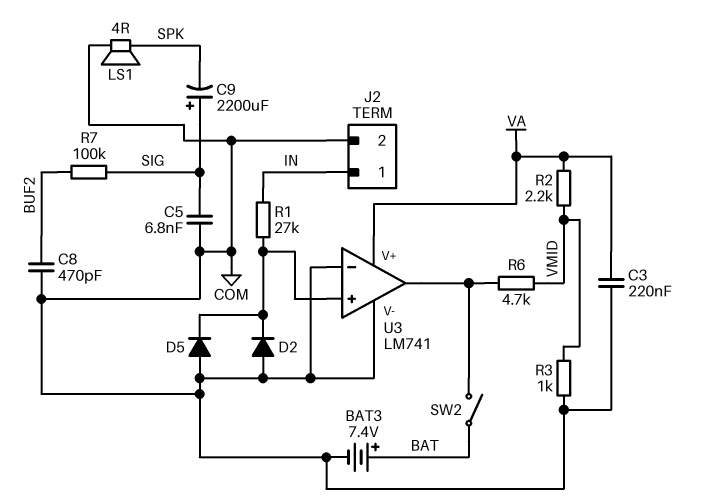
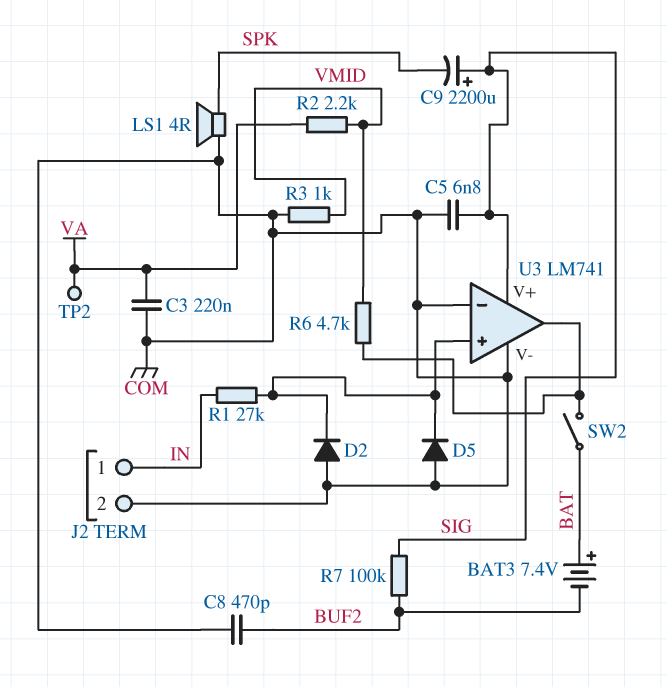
BAT3: 7.4V (plus BAT, minus COM) -> 7.4V (plus BAT, minus BUF2)
TP2: none -> test point (VA)
U3 pin V+: VA -> SIG

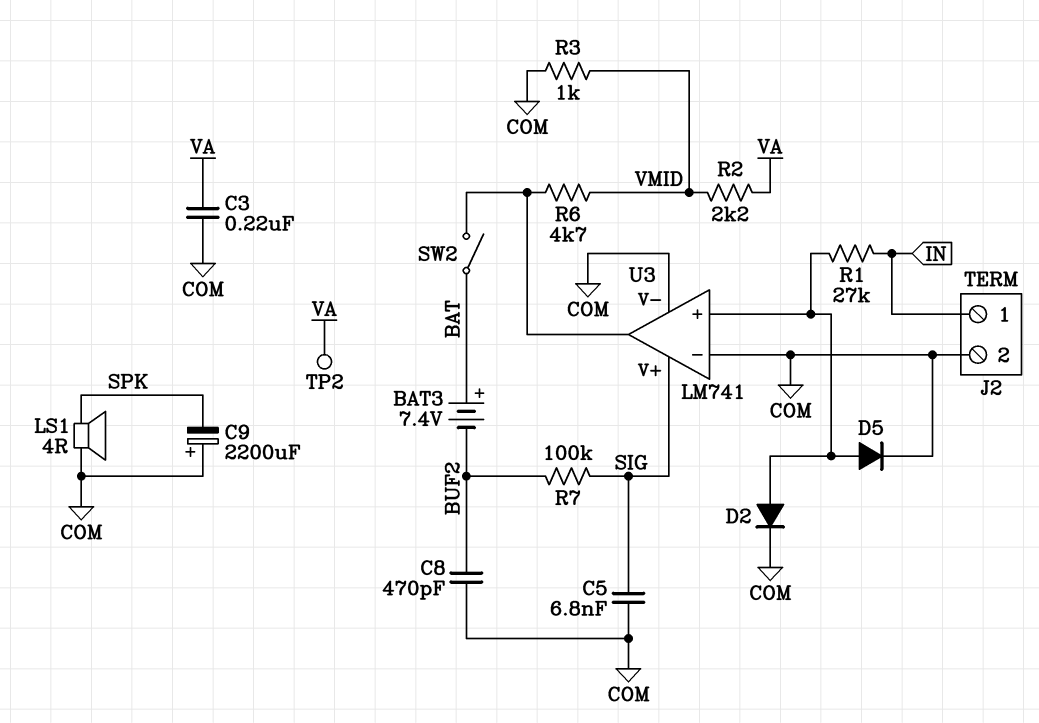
C9: 2200uF (plus SIG, minus SPK) -> 2200uF (plus COM, minus SPK)
D2: diode (A COM, K U3/in+) -> diode (A U3/in+, K COM)
D5: diode (A COM, K U3/in+) -> diode (A U3/in+, K COM)

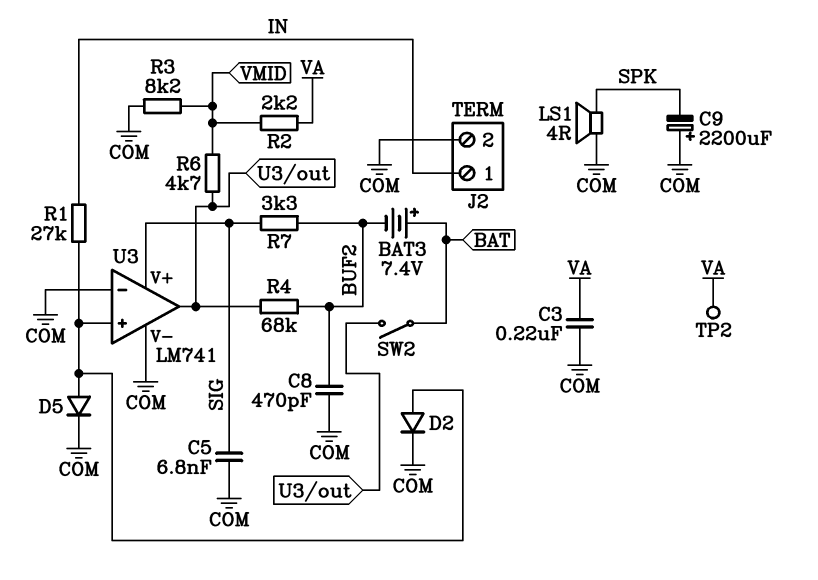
R3: 1k (COM, VMID) -> 8.2k (COM, VMID)
R4: none -> 68k (BUF2, U3/out)
R7: 100k (BUF2, SIG) -> 3.3k (BUF2, SIG)

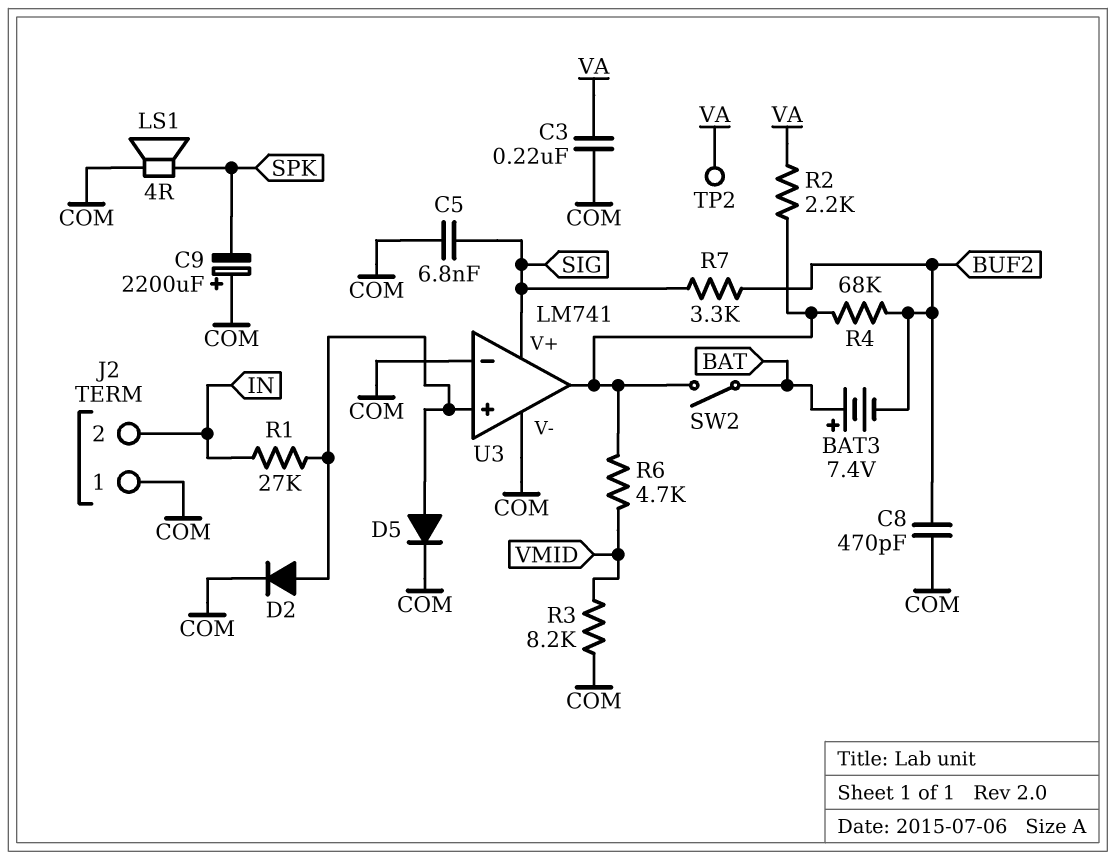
J2 pin 1: IN -> COM
J2 pin 2: COM -> IN
R2: 2.2k (VA, VMID) -> 2.2k (U3/out, VA)

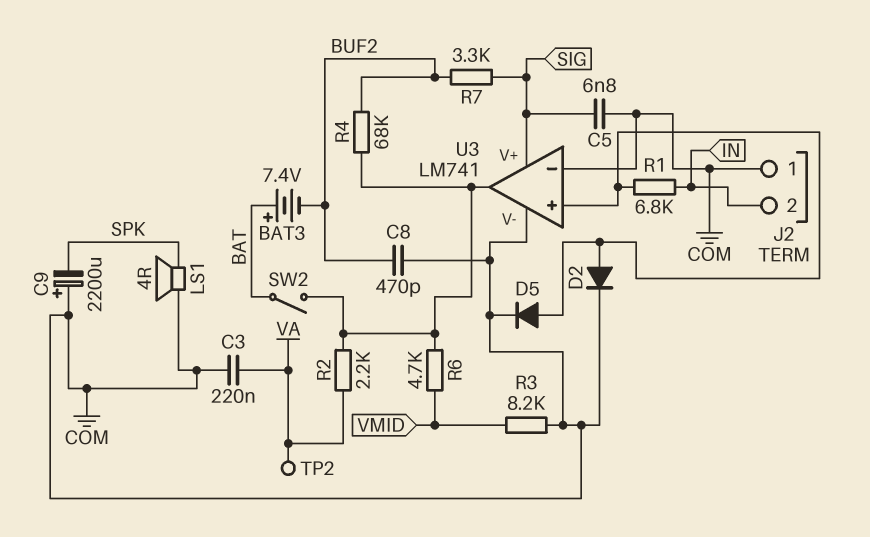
R1: 27k (IN, U3/in+) -> 6.8k (IN, U3/in+)

